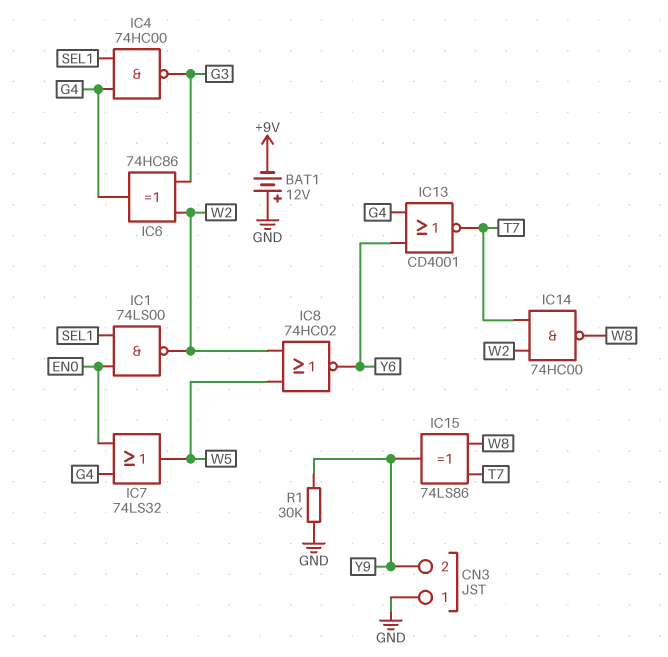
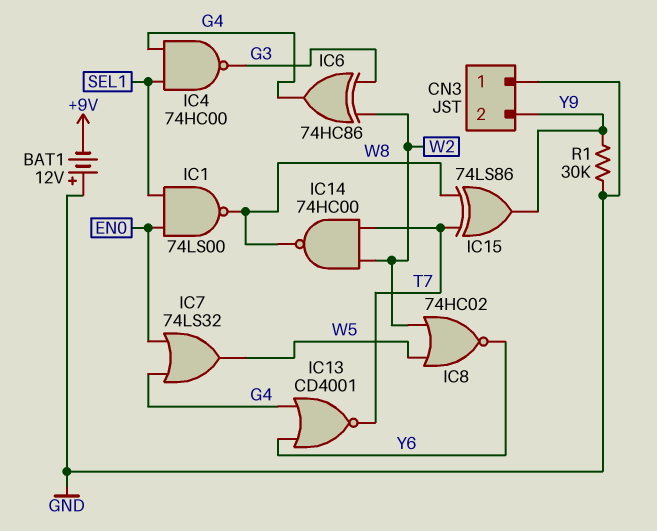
IC1: NAND 74LS00 (in EN0, in SEL1, out W2) -> NAND 74LS00 (in EN0, in SEL1, out W8)

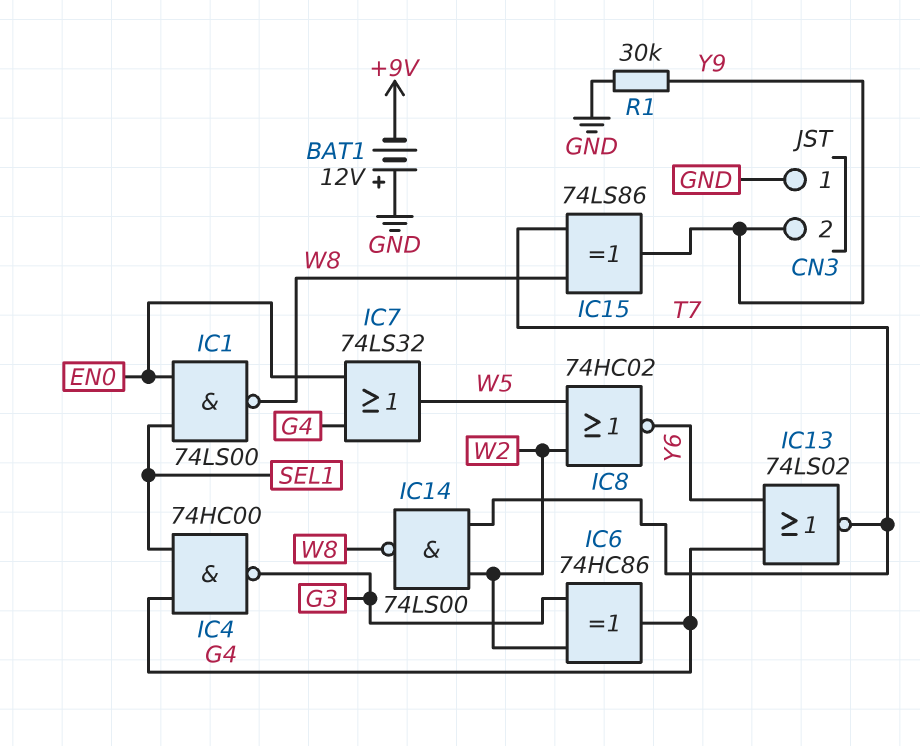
IC13: NOR CD4001 (in G4, in Y6, out T7) -> NOR 74LS02 (in G4, in Y6, out T7)
IC14: NAND 74HC00 (in T7, in W2, out W8) -> NAND 74LS00 (in T7, in W2, out W8)

